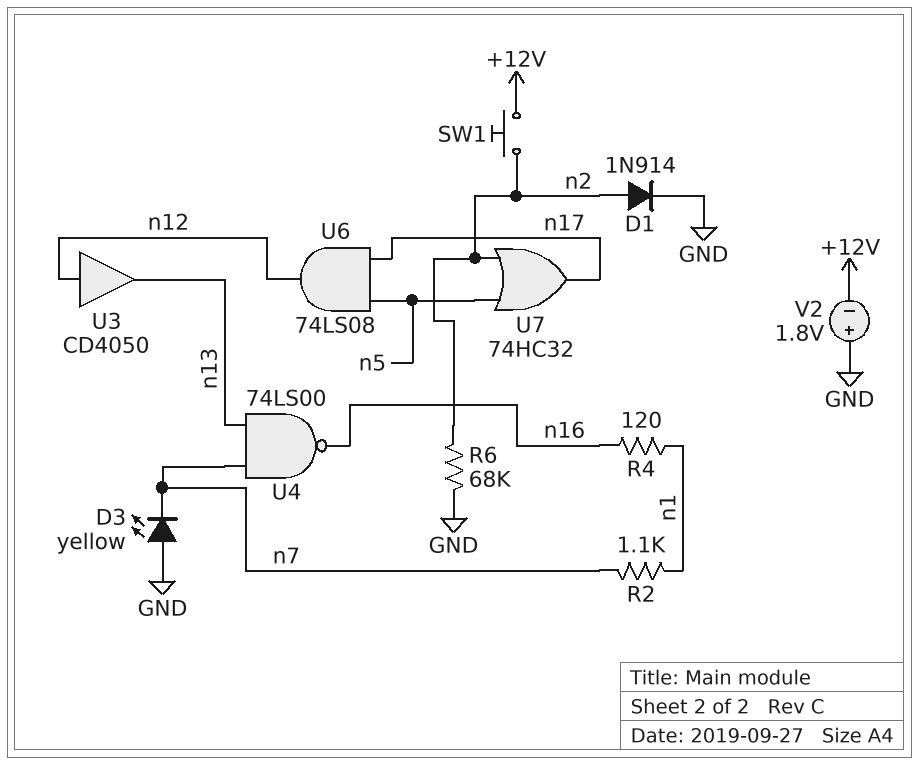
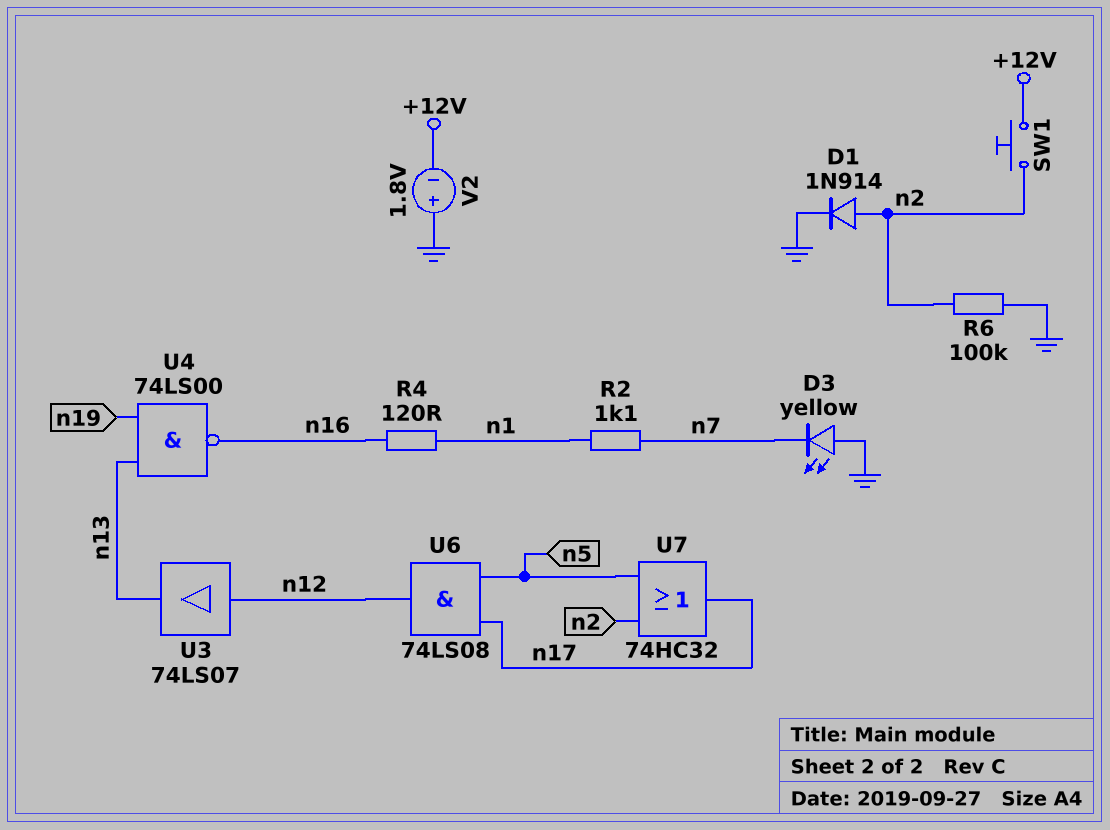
R6: 68k (GND, n2) -> 100k (GND, n2)
U3: buffer CD4050 (in n12, out n13) -> buffer 74LS07 (in n12, out n13)
U4: NAND 74LS00 (in n7, in n13, out n16) -> NAND 74LS00 (in n13, in n19, out n16)

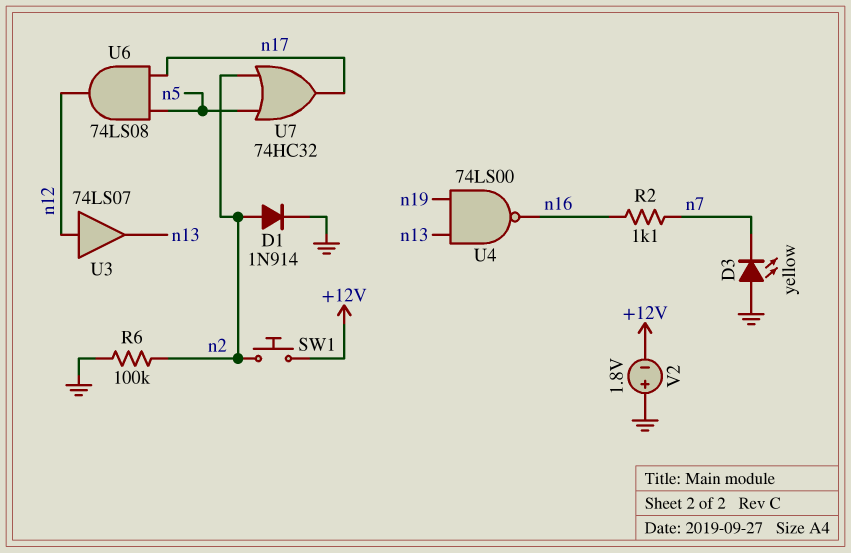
R2: 1.1k (n1, n7) -> 1.1k (n7, n16)
R4: 120 (n1, n16) -> none

